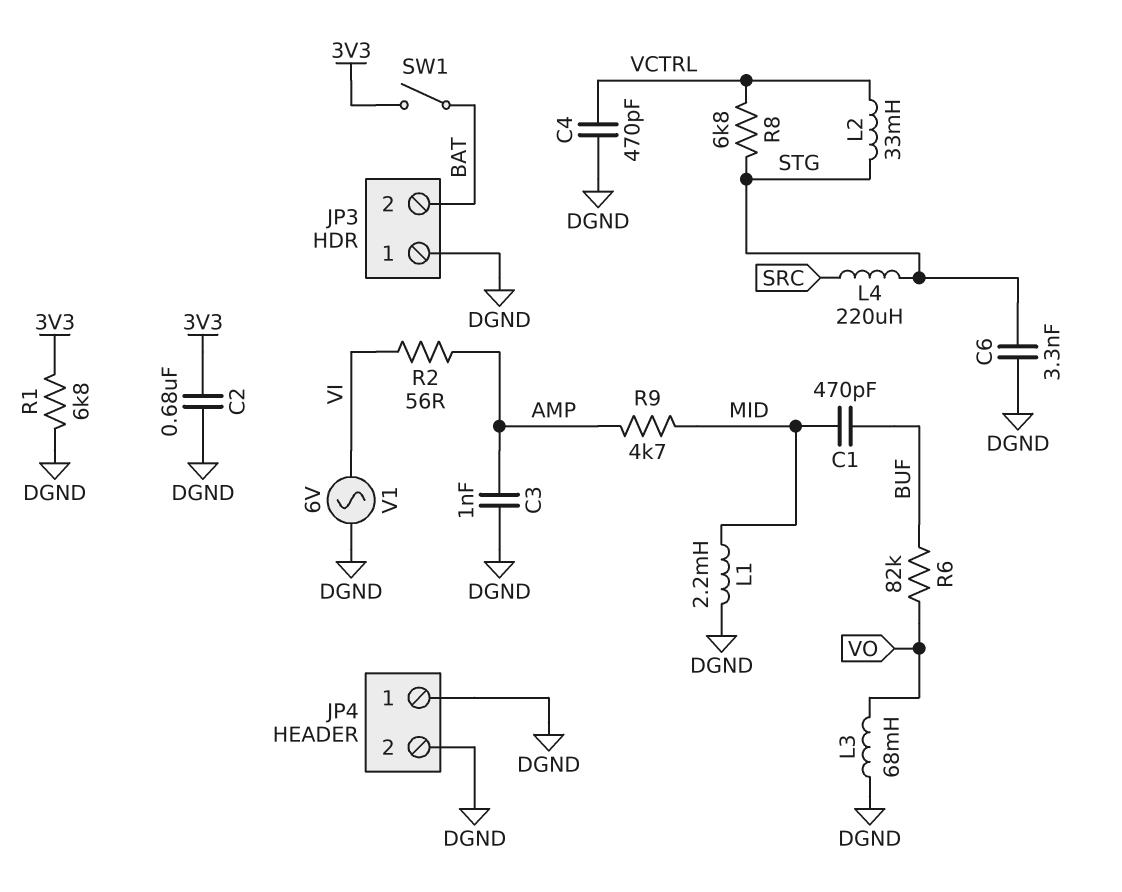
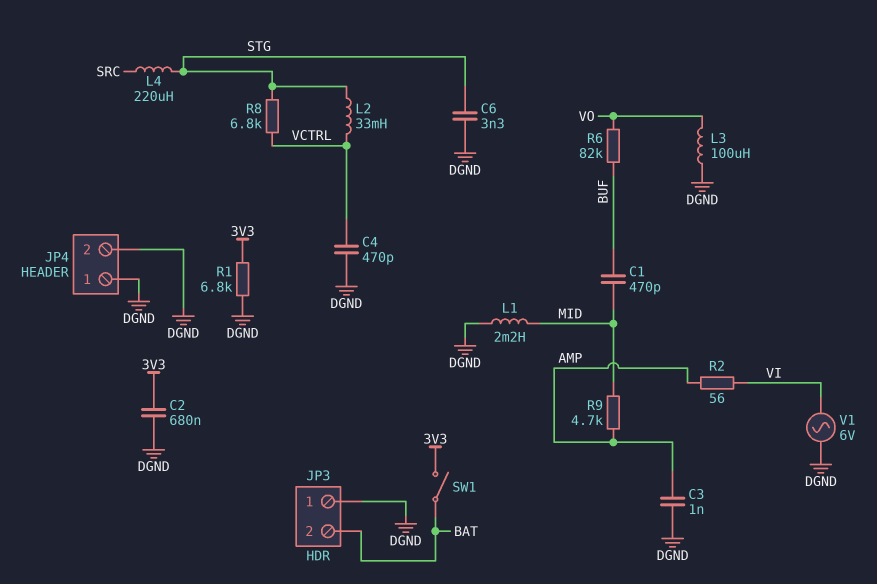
L3: 68mH (DGND, VO) -> 100uH (DGND, VO)

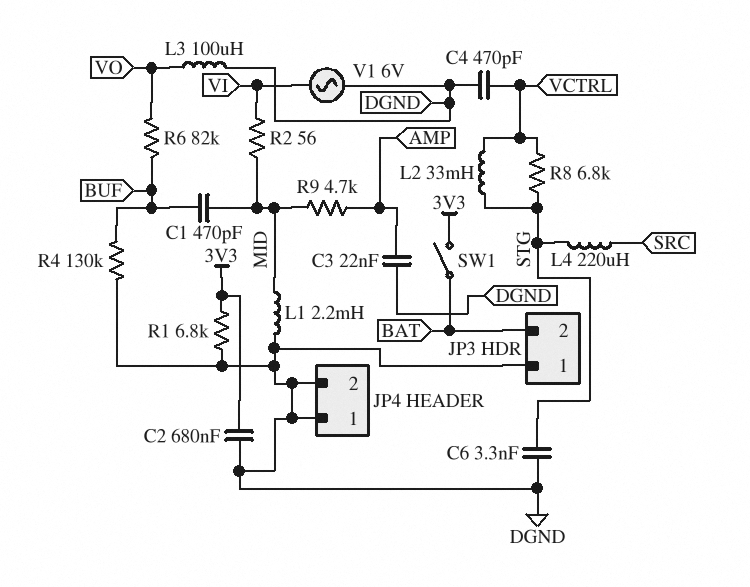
C3: 1nF (AMP, DGND) -> 22nF (AMP, DGND)
R2: 56 (AMP, VI) -> 56 (MID, VI)
R4: none -> 130k (BUF, DGND)

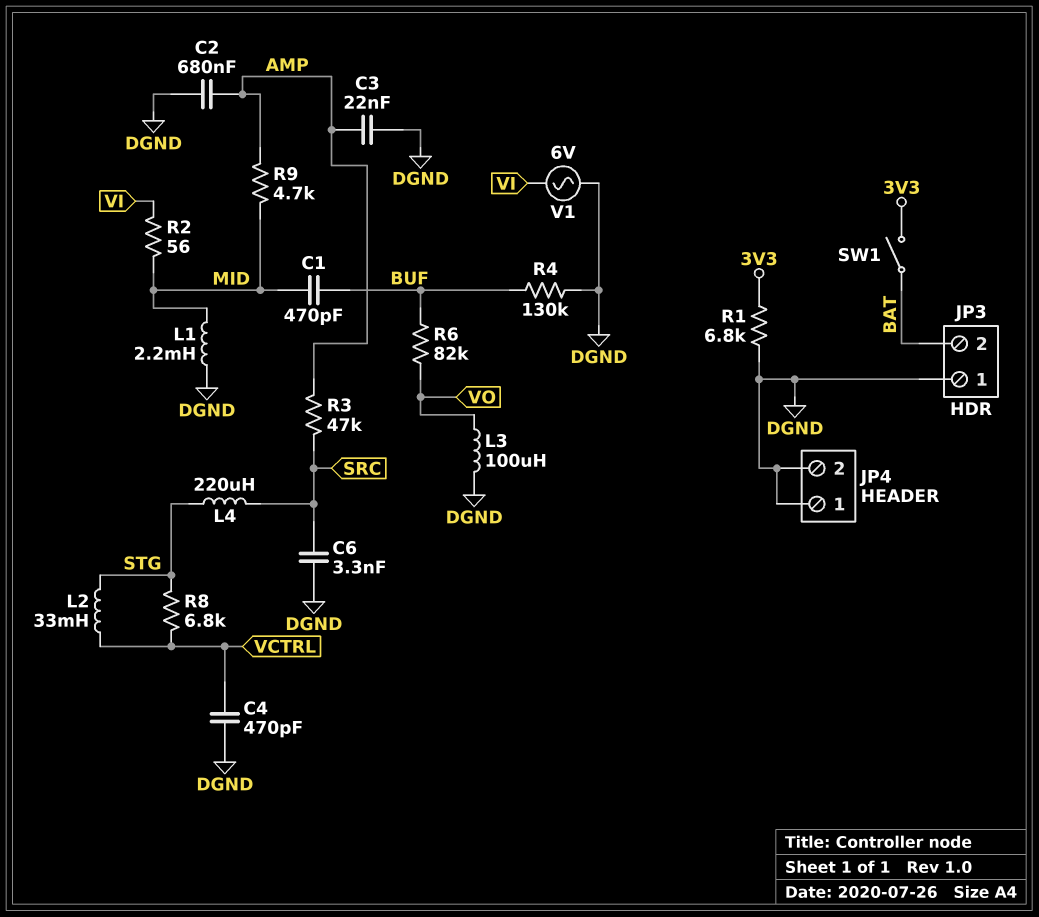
C2: 680nF (3V3, DGND) -> 680nF (AMP, DGND)
C6: 3.3nF (DGND, STG) -> 3.3nF (DGND, SRC)
R3: none -> 47k (AMP, SRC)

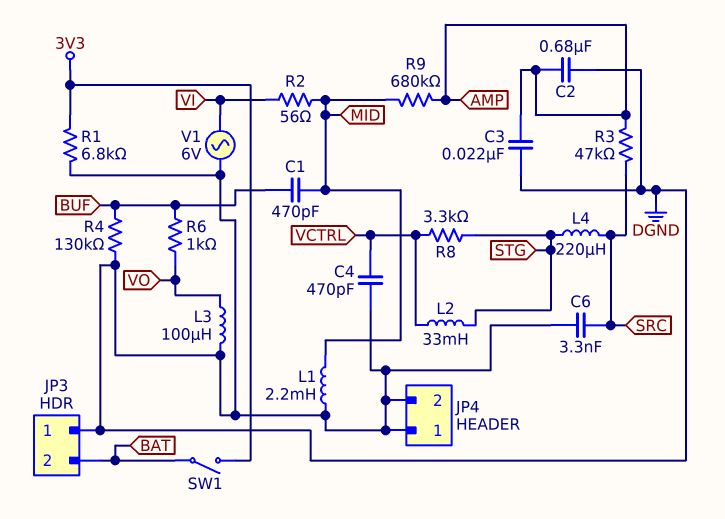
R6: 82k (BUF, VO) -> 1k (BUF, VO)
R8: 6.8k (STG, VCTRL) -> 3.3k (STG, VCTRL)
R9: 4.7k (AMP, MID) -> 680k (AMP, MID)

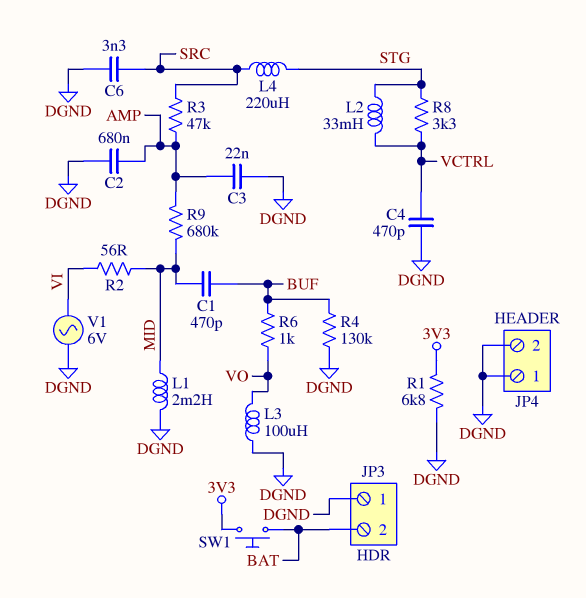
SW1: switch (3V3, BAT) -> button (3V3, BAT)

